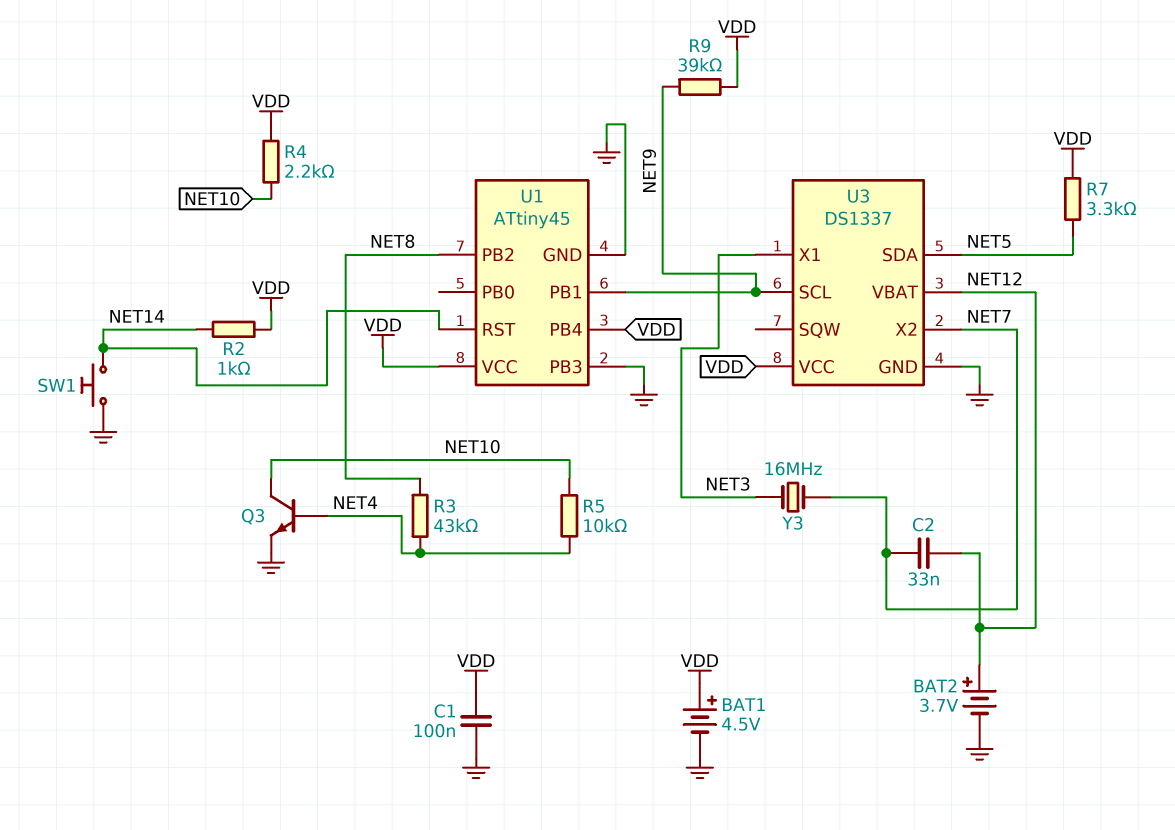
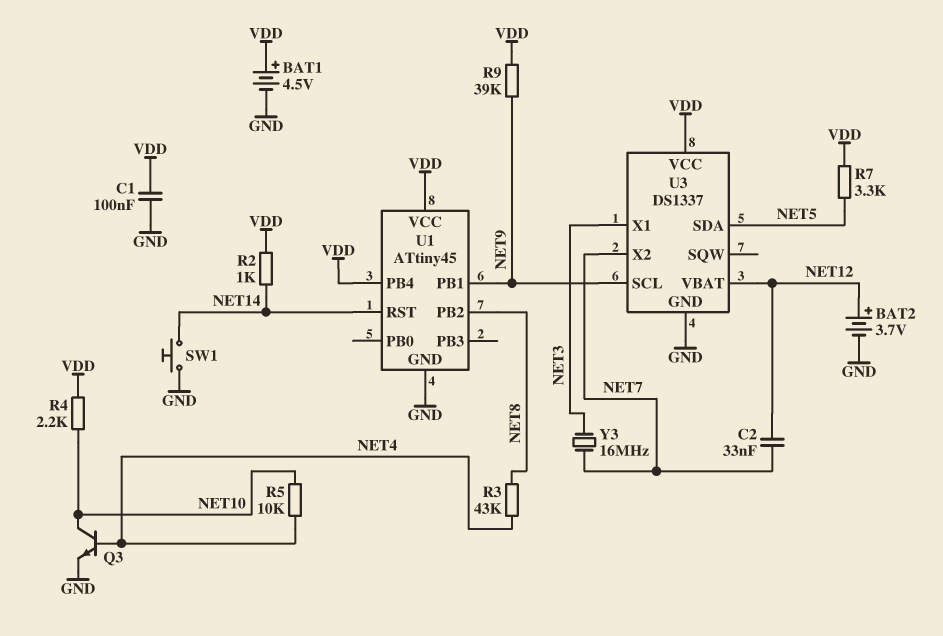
U1 pin PB3: GND -> none

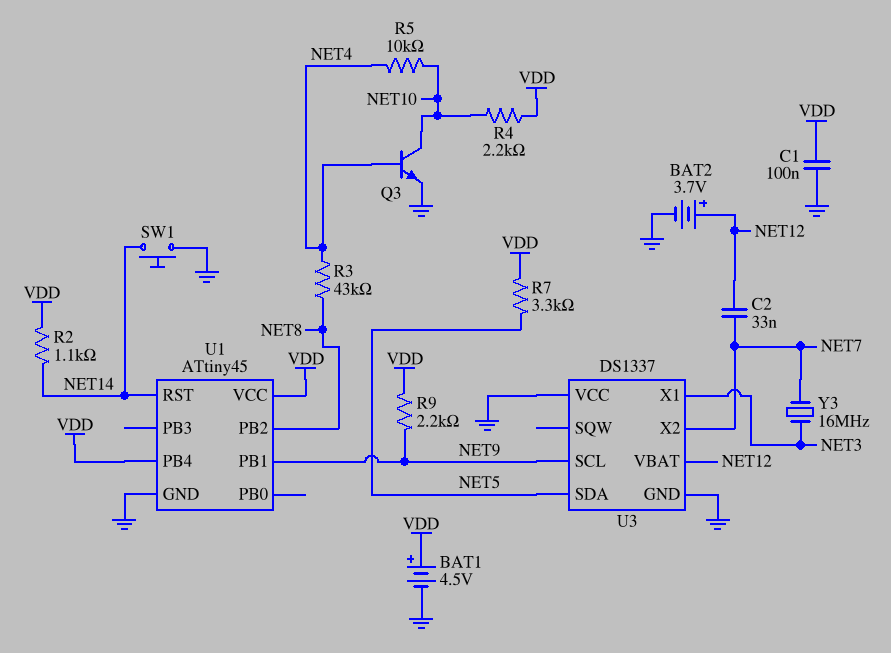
R2: 1k (NET14, VDD) -> 1.1k (NET14, VDD)
R9: 39k (NET9, VDD) -> 2.2k (NET9, VDD)
U3 pin VCC: VDD -> GND

